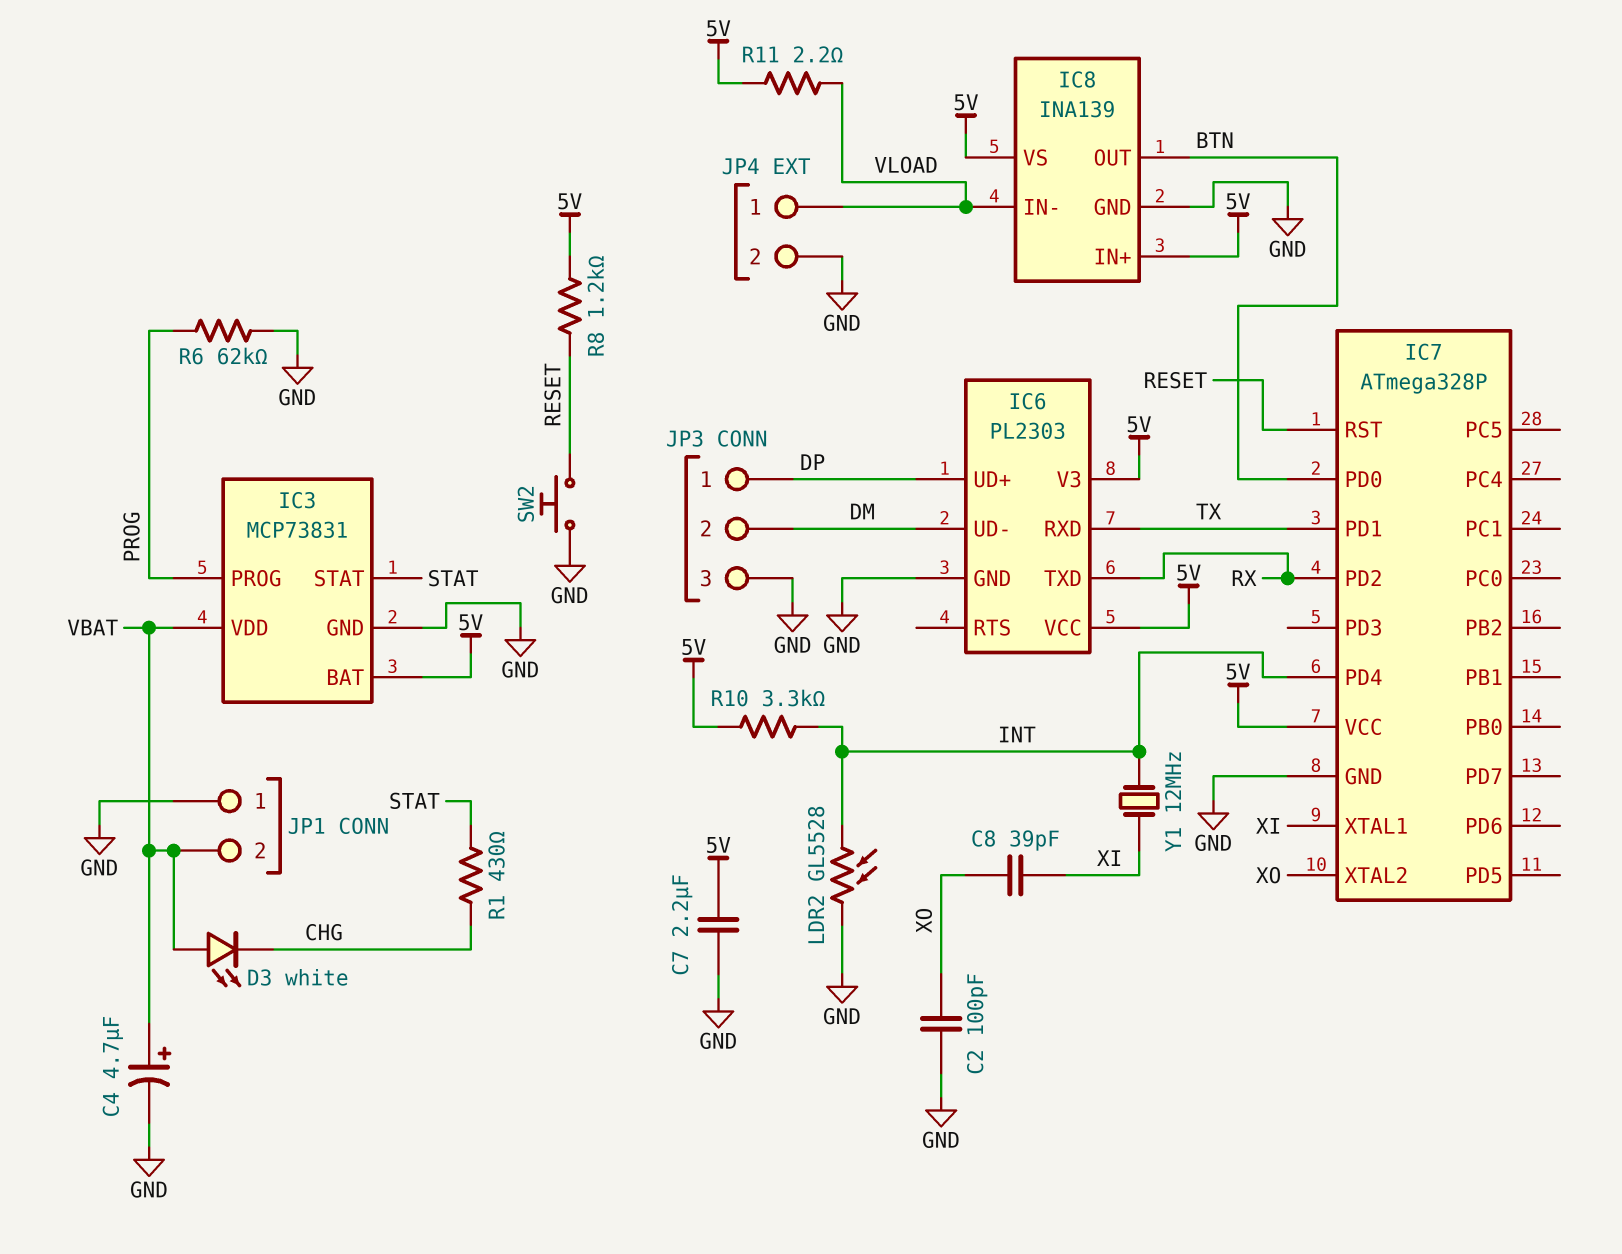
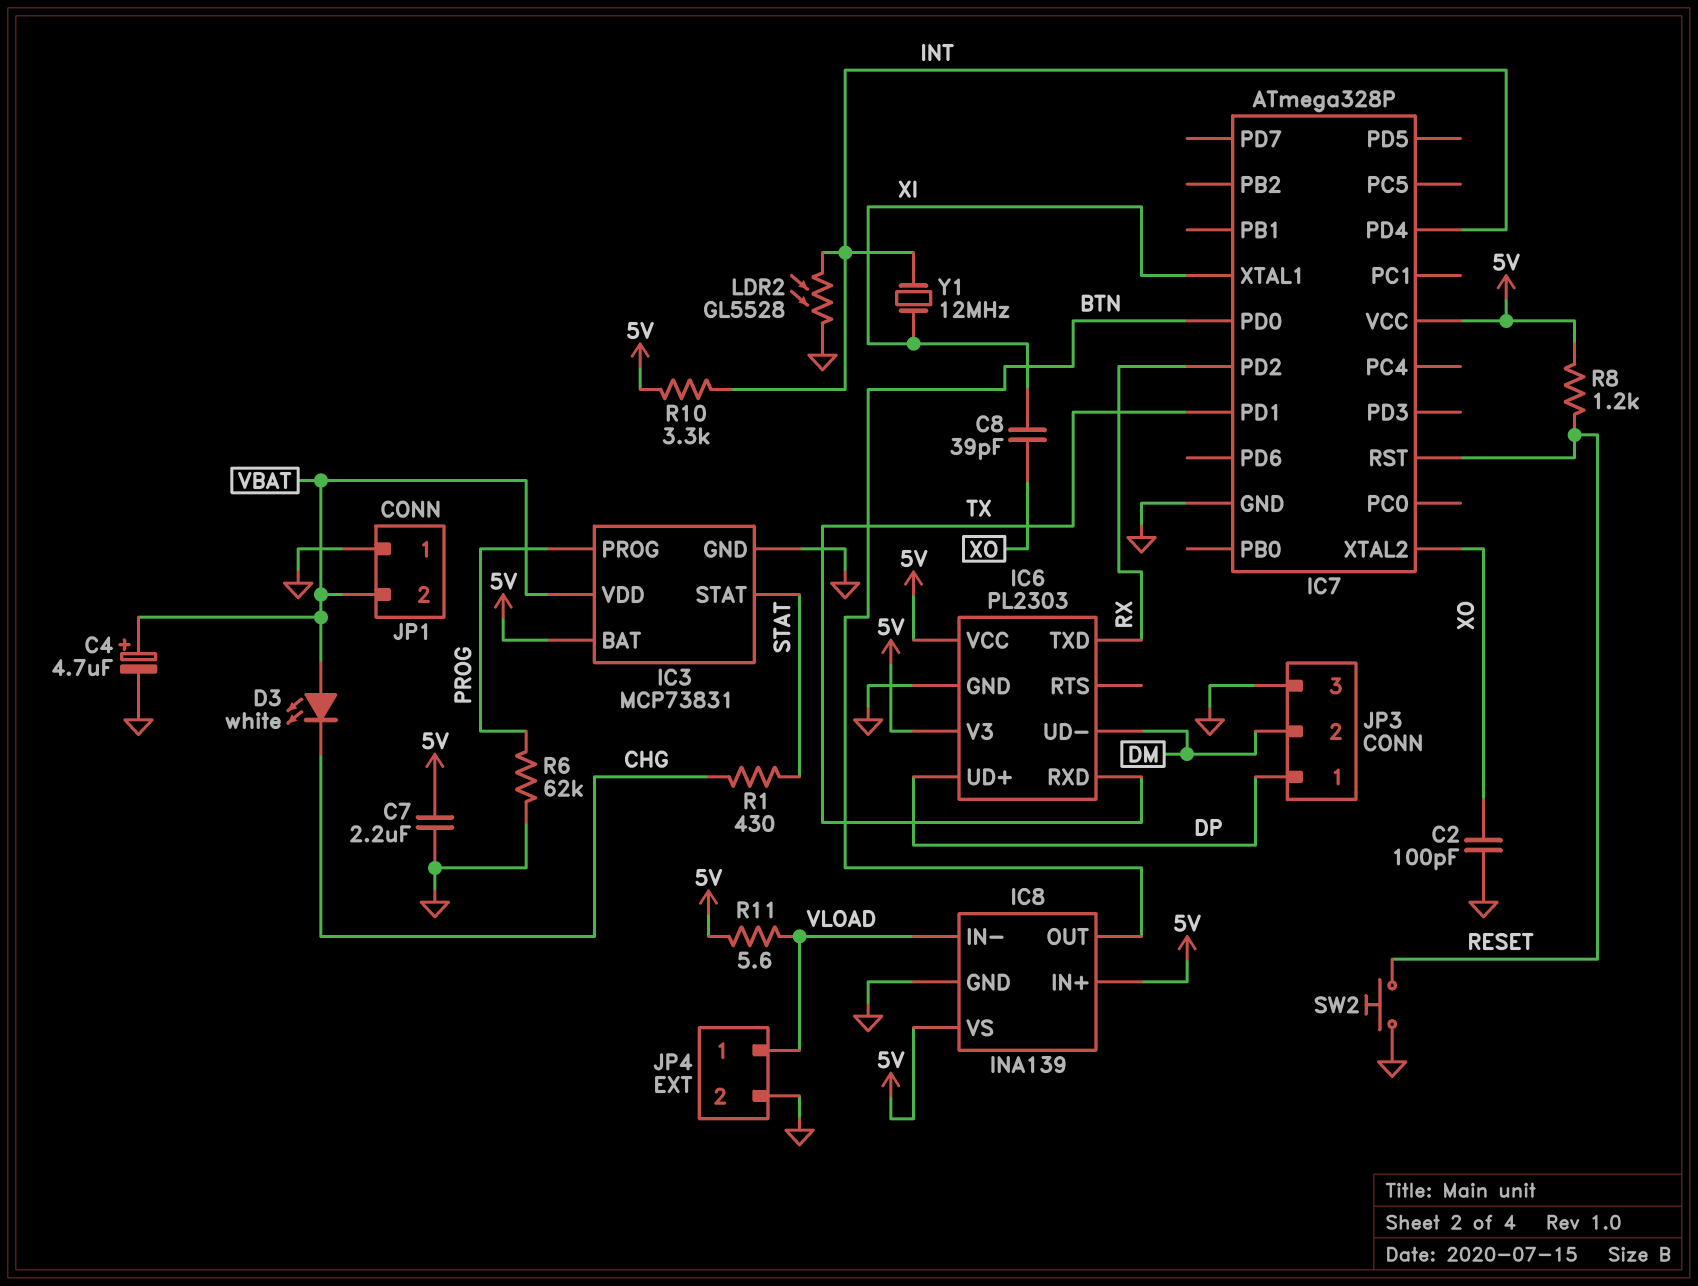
R11: 2.2 (5V, VLOAD) -> 5.6 (5V, VLOAD)

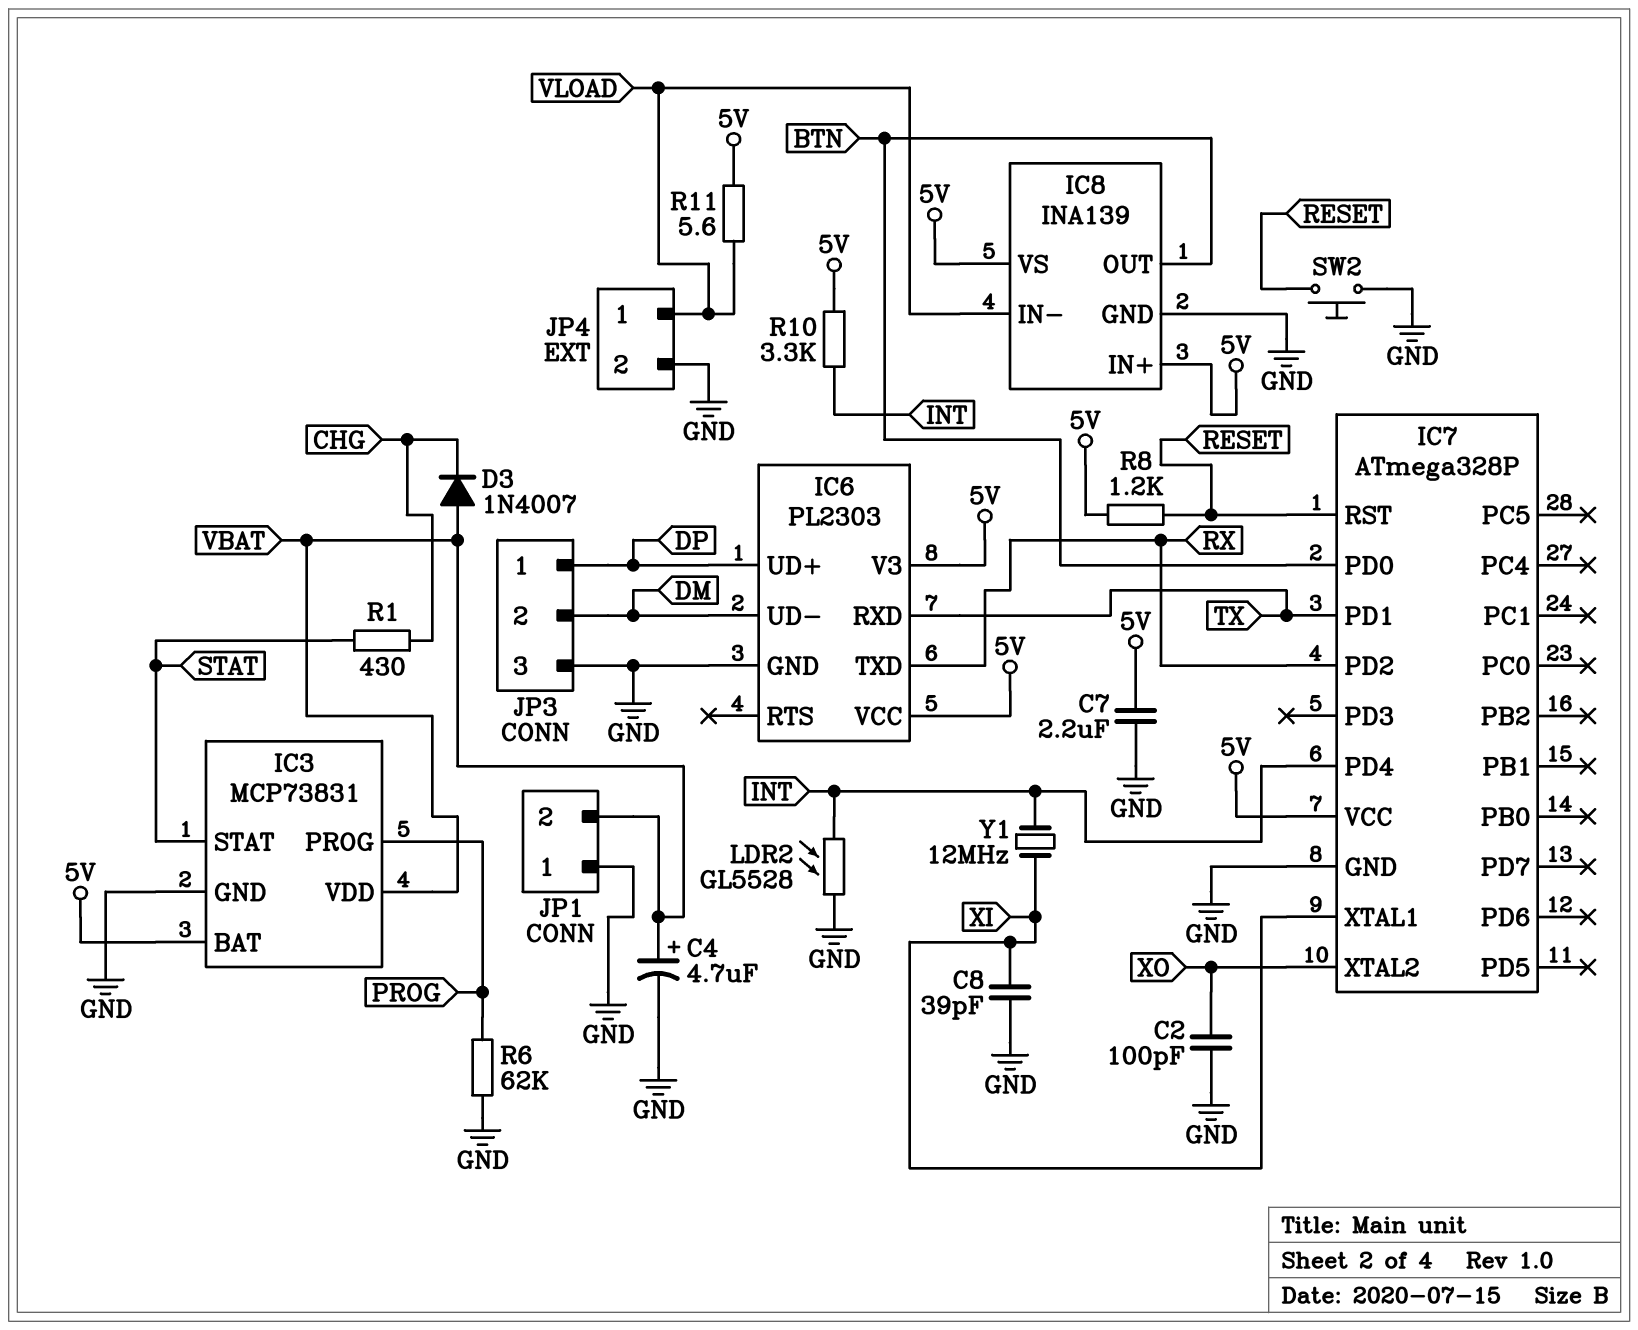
C8: 39pF (XI, XO) -> 39pF (GND, XI)
D3: LED white (A VBAT, K CHG) -> diode 1N4007 (A VBAT, K CHG)

